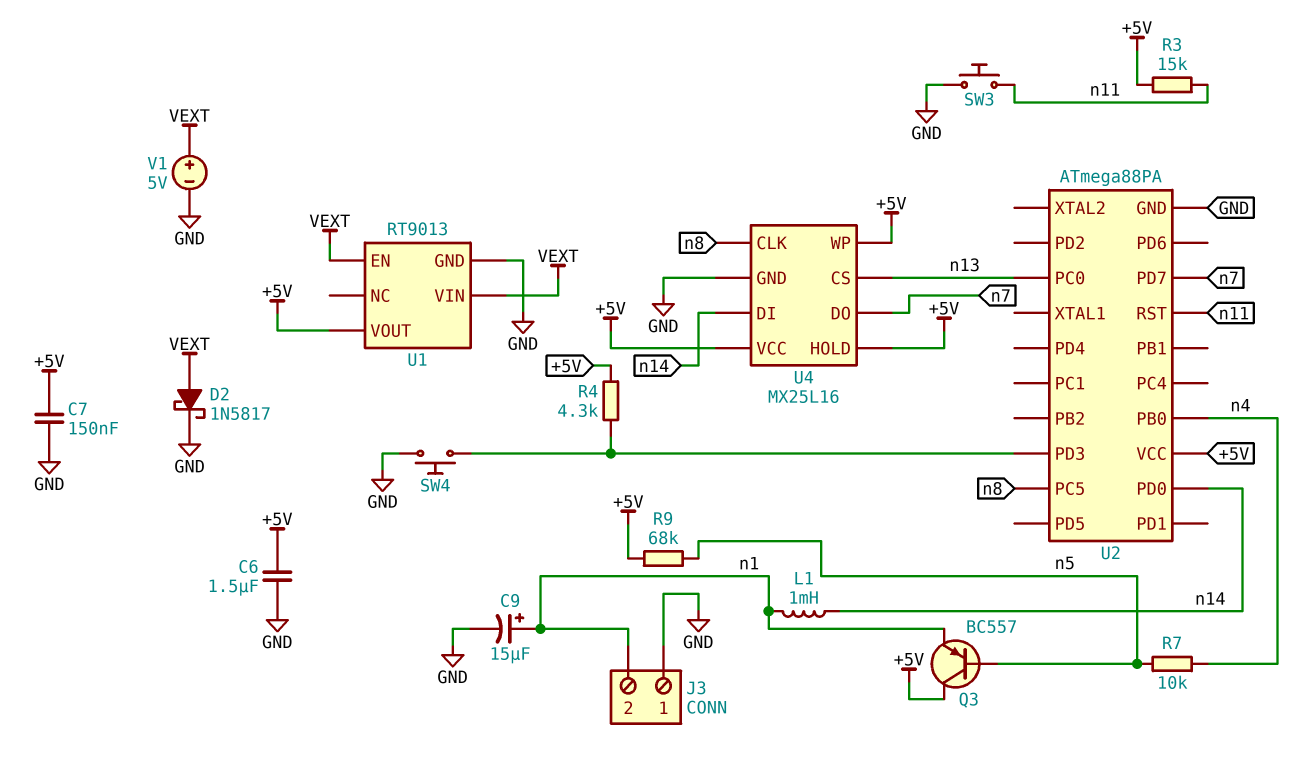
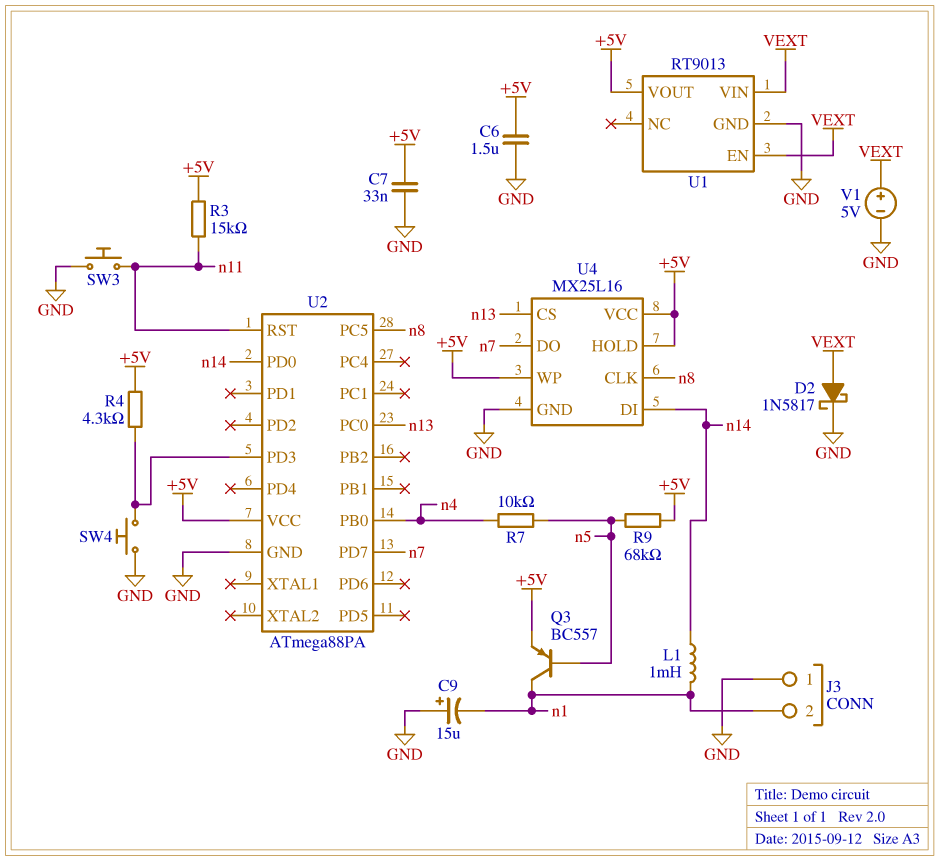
C7: 150nF (+5V, GND) -> 33nF (+5V, GND)
C9: 15uF (plus n1, minus GND) -> 15uF (plus GND, minus n1)
Q3: PNP BC557 (B n5, C +5V, E n1) -> PNP BC557 (B n5, C n1, E +5V)

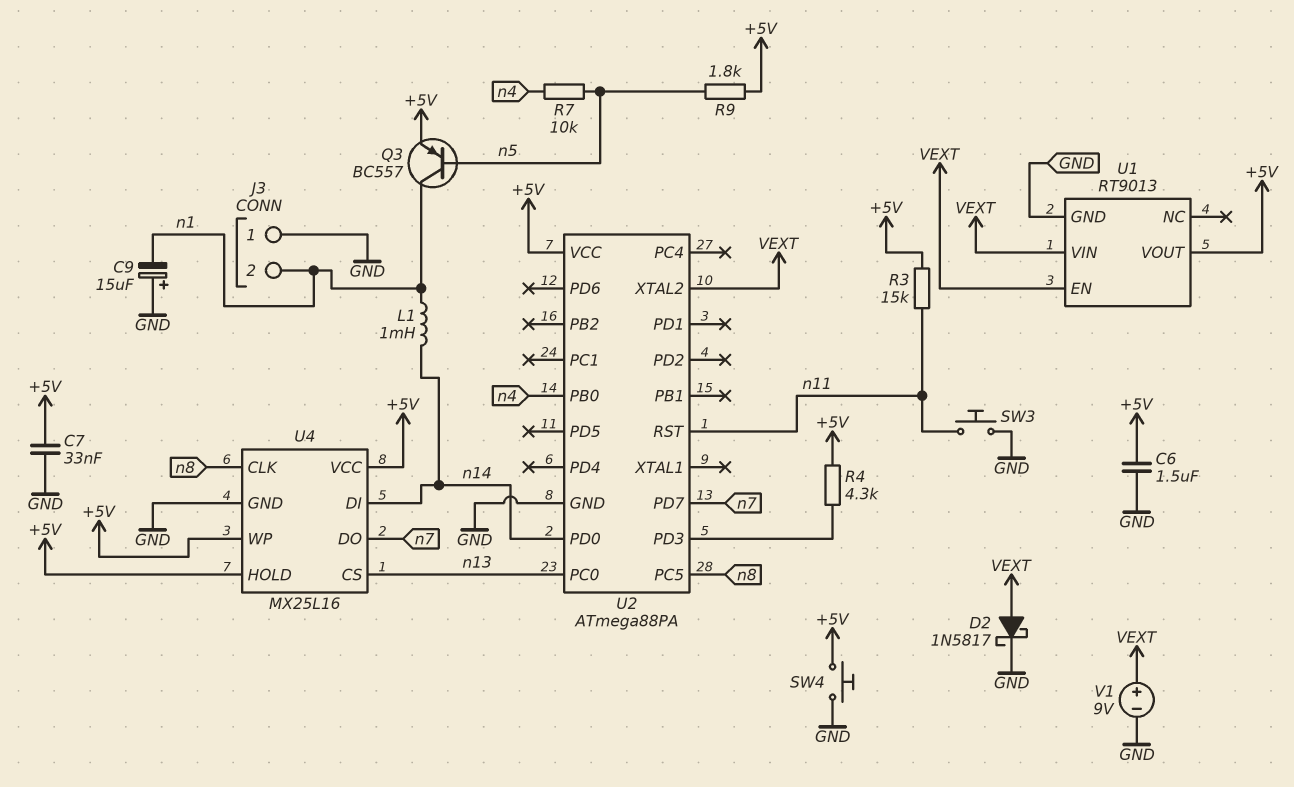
R9: 68k (+5V, n5) -> 1.8k (+5V, n5)
SW4: button (GND, U2/PD3) -> button (+5V, GND)
U2 pin XTAL2: none -> VEXT
V1: 5V (plus VEXT, minus GND) -> 9V (plus VEXT, minus GND)

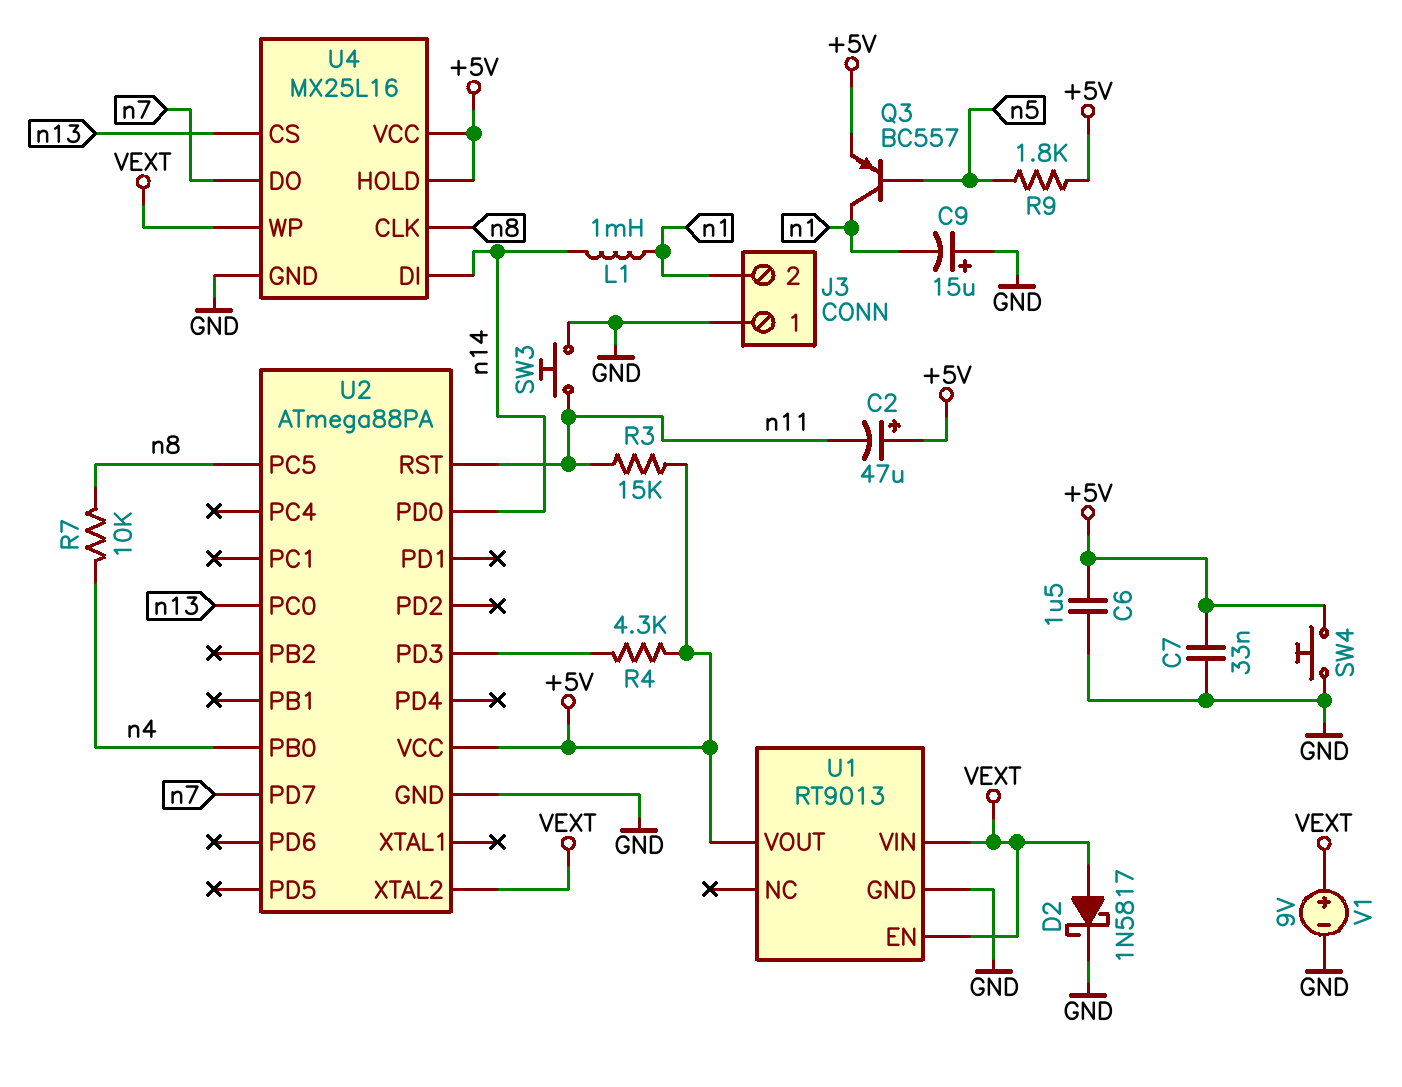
C2: none -> 47uF (plus +5V, minus n11)
R7: 10k (n4, n5) -> 10k (n4, n8)
U4 pin WP: +5V -> VEXT

